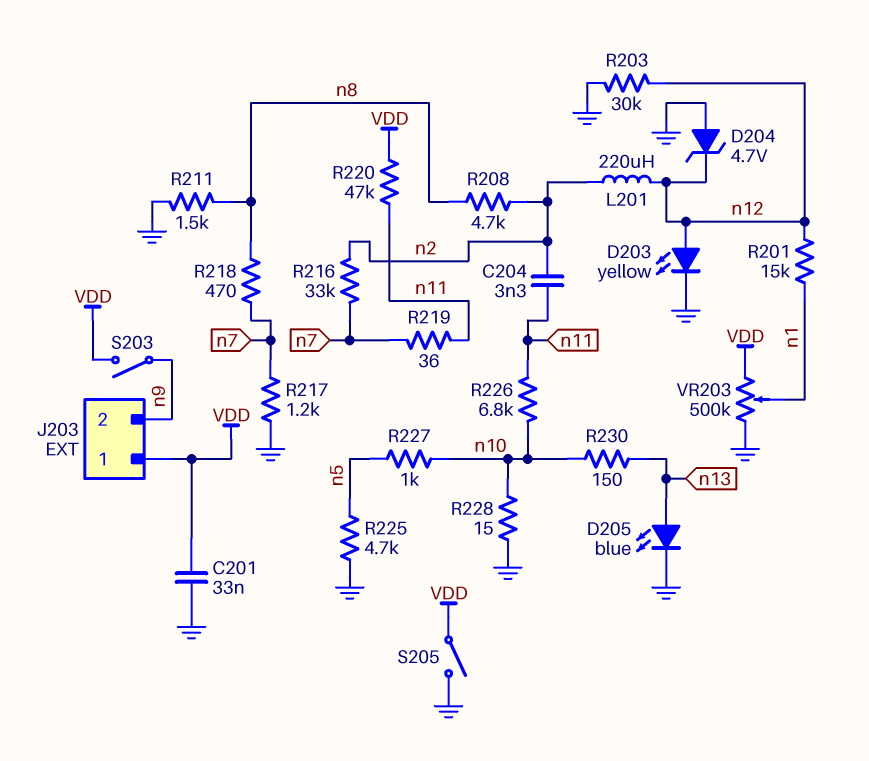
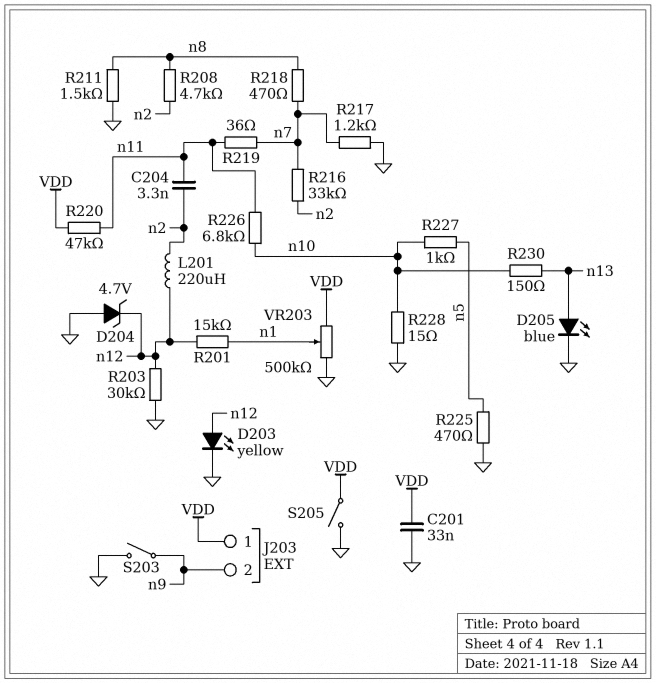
R225: 4.7k (GND, n5) -> 470 (GND, n5)
S203: switch (VDD, n9) -> switch (GND, n9)

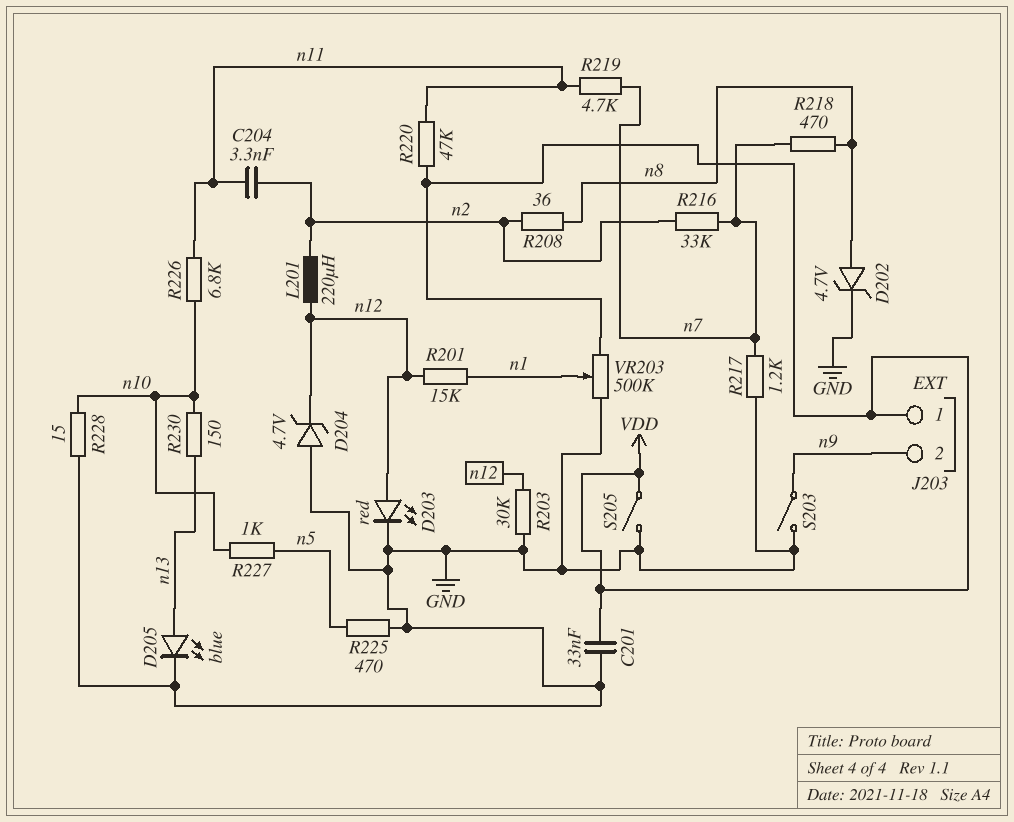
D202: none -> zener 4.7V (A n8, K GND)
D203: LED yellow (A n12, K GND) -> LED red (A n12, K GND)
R208: 4.7k (n2, n8) -> 36 (n2, n8)
R211: 1.5k (GND, n8) -> none
R219: 36 (n7, n11) -> 4.7k (n7, n11)

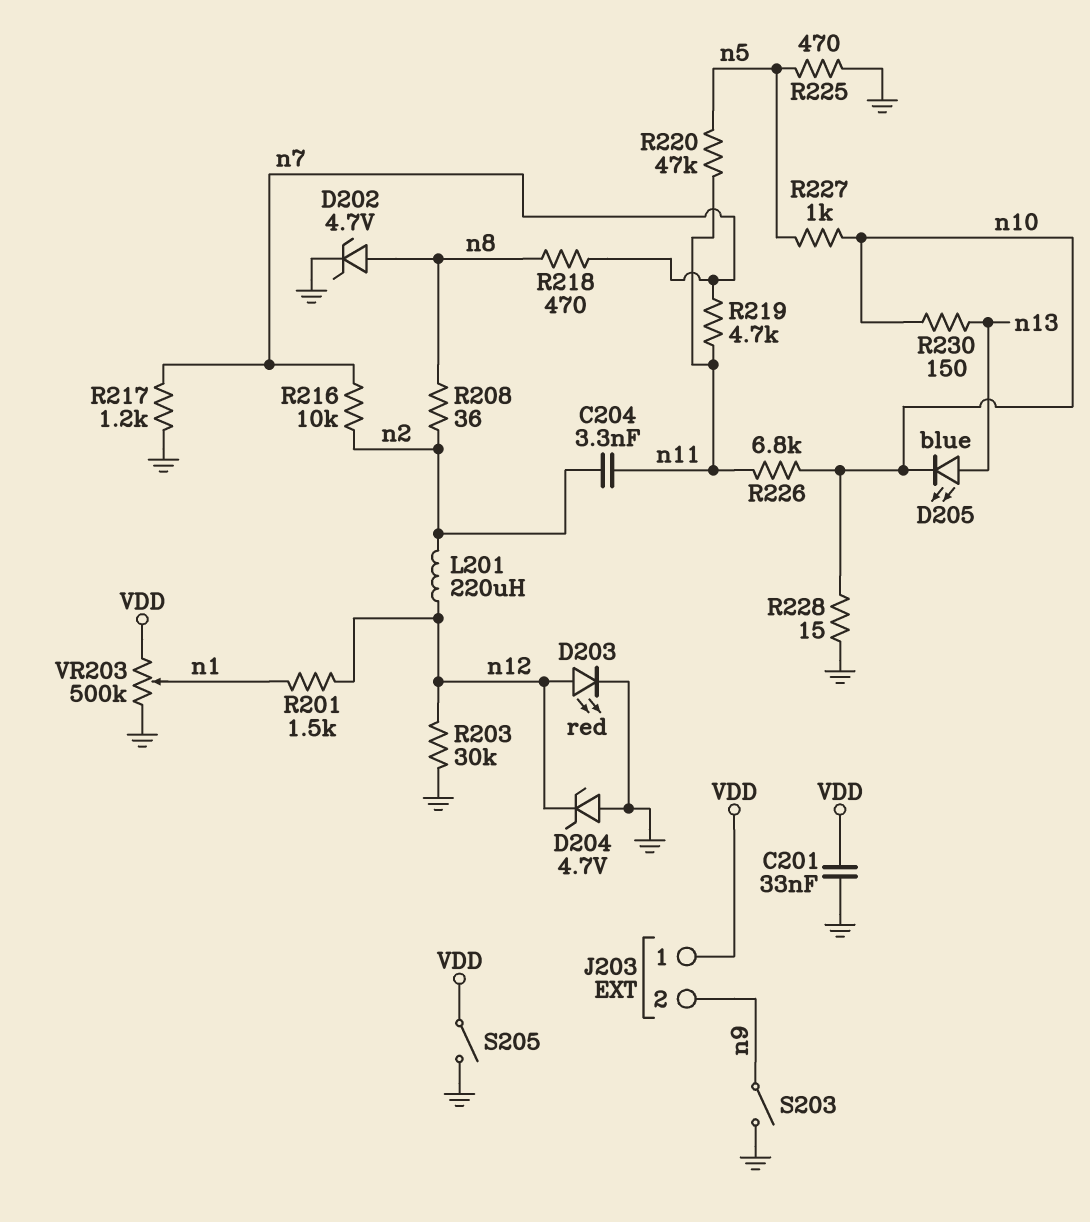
D205: LED blue (A n13, K GND) -> LED blue (A n13, K n10)
R201: 15k (n1, n12) -> 1.5k (n1, n12)
R216: 33k (n2, n7) -> 10k (n2, n7)
R220: 47k (VDD, n11) -> 47k (n5, n11)

